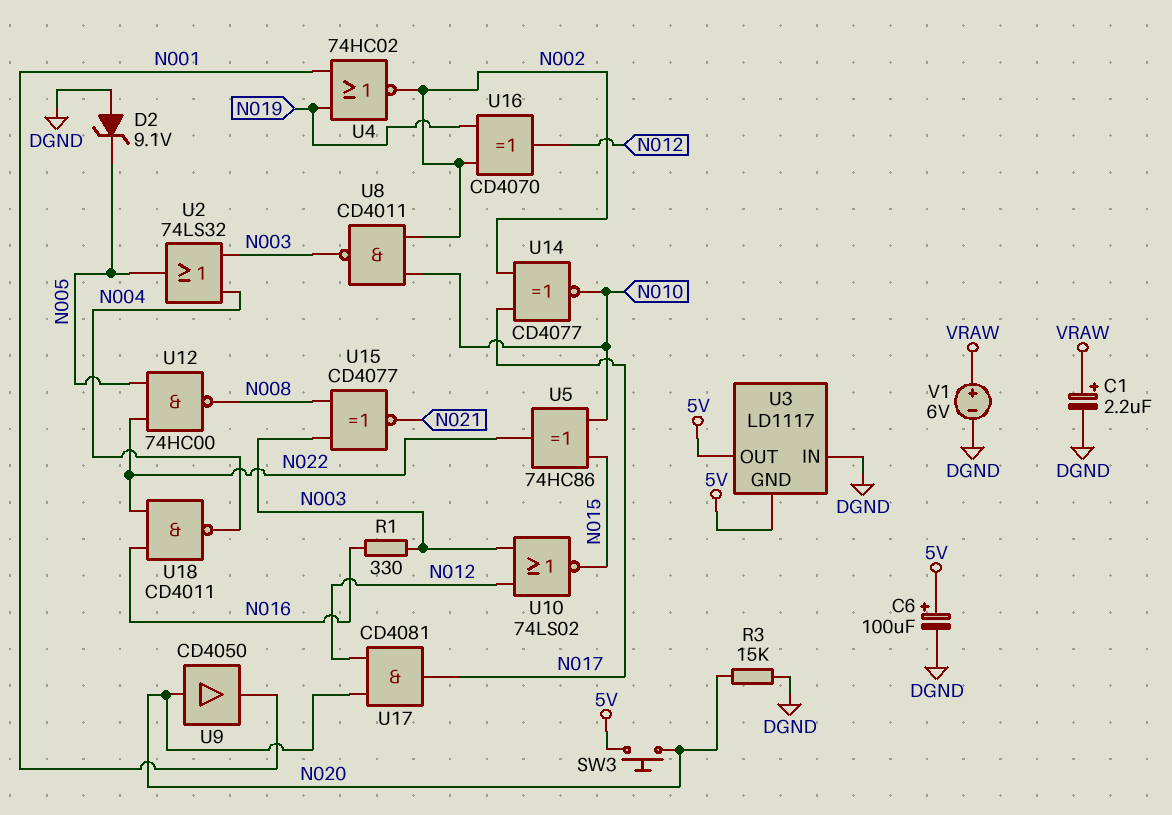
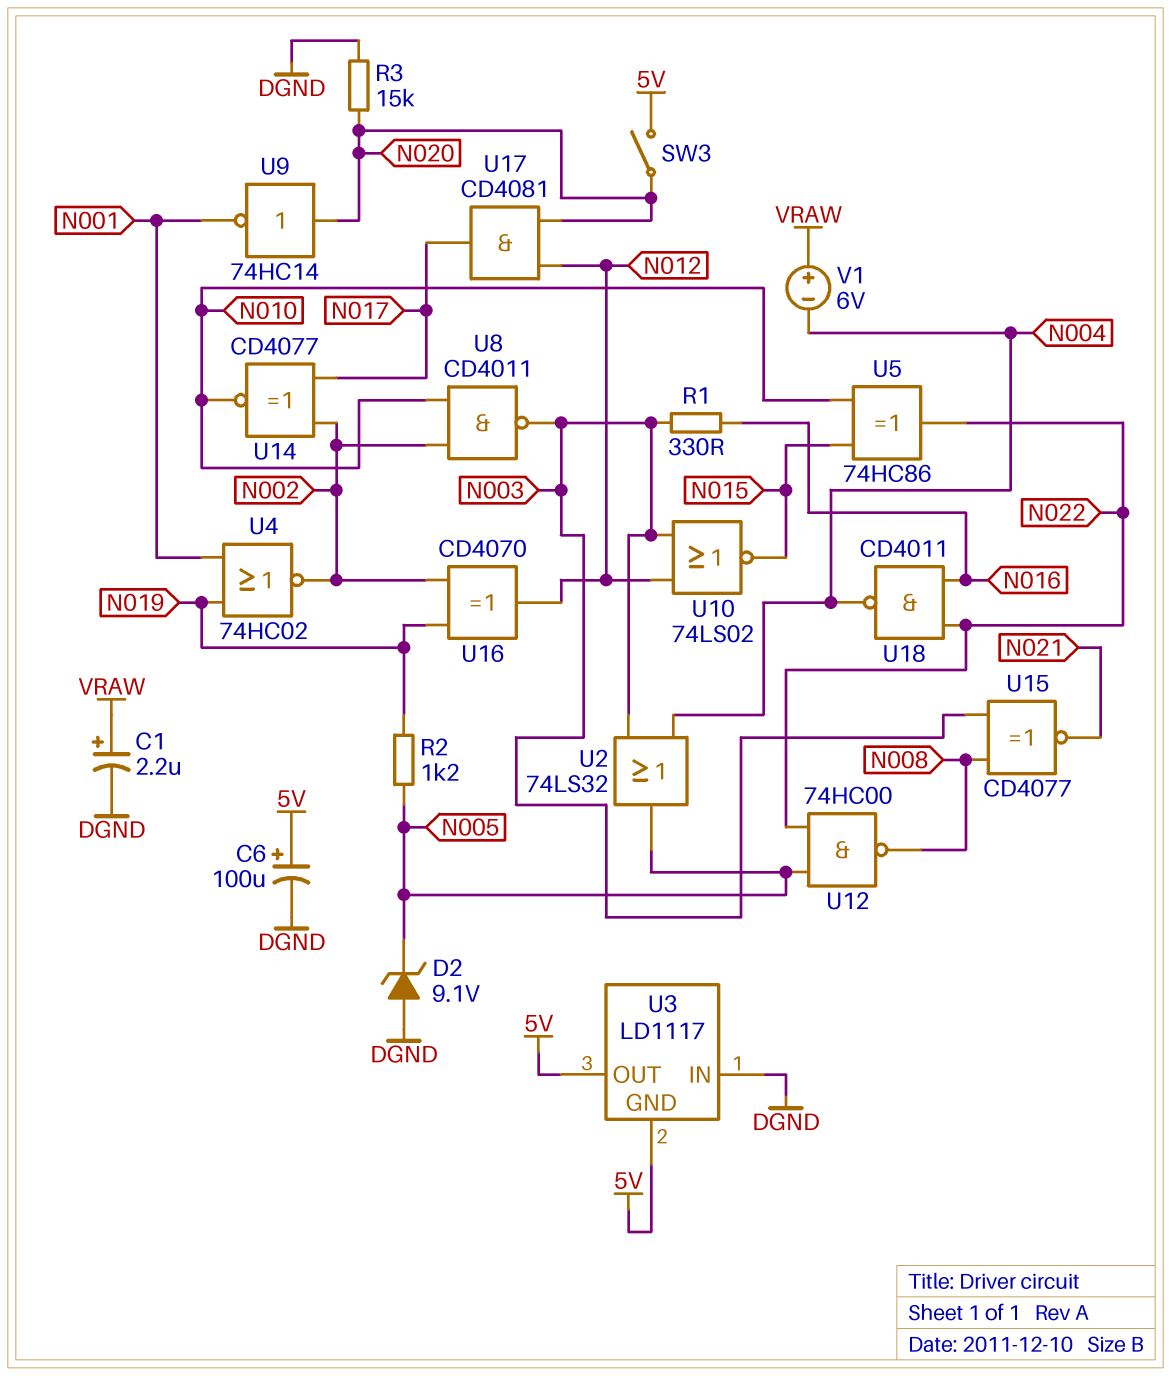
R2: none -> 1.2k (N005, N019)
SW3: button (5V, N020) -> switch (5V, N020)
U9: buffer CD4050 (in N020, out N001) -> NOT 74HC14 (in N020, out N001)
V1: 6V (plus VRAW, minus DGND) -> 6V (plus VRAW, minus N004)

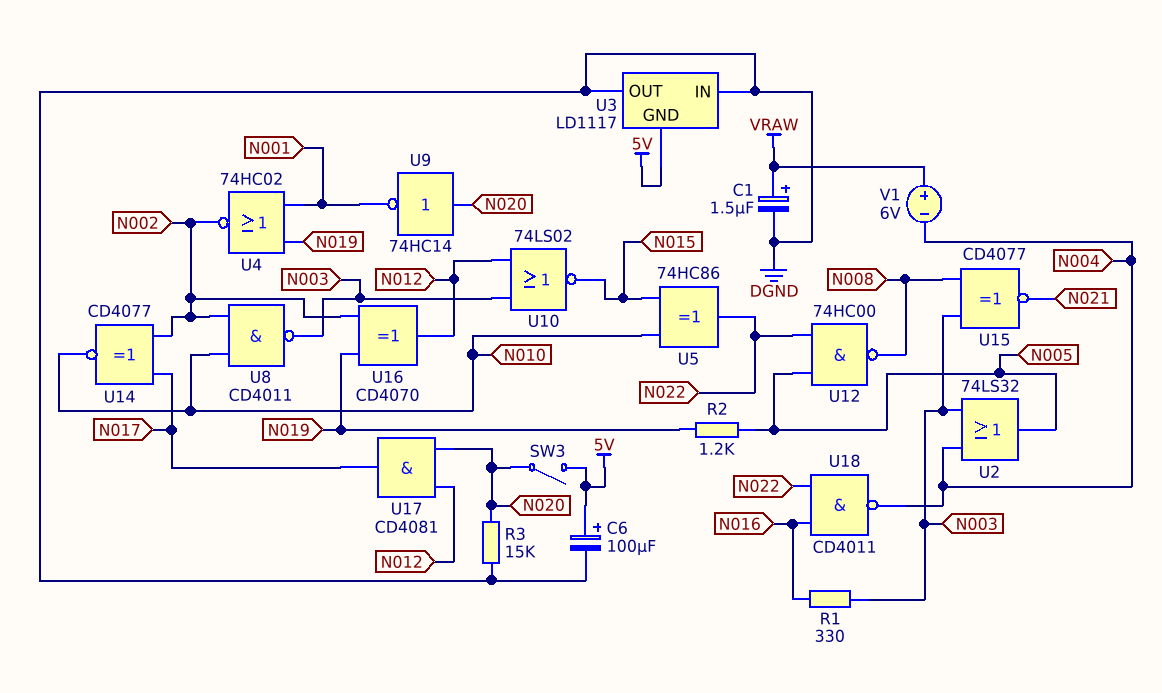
C1: 2.2uF (plus VRAW, minus DGND) -> 1.5uF (plus VRAW, minus DGND)
D2: zener 9.1V (A DGND, K N005) -> none
U3 pin OUT: 5V -> DGND

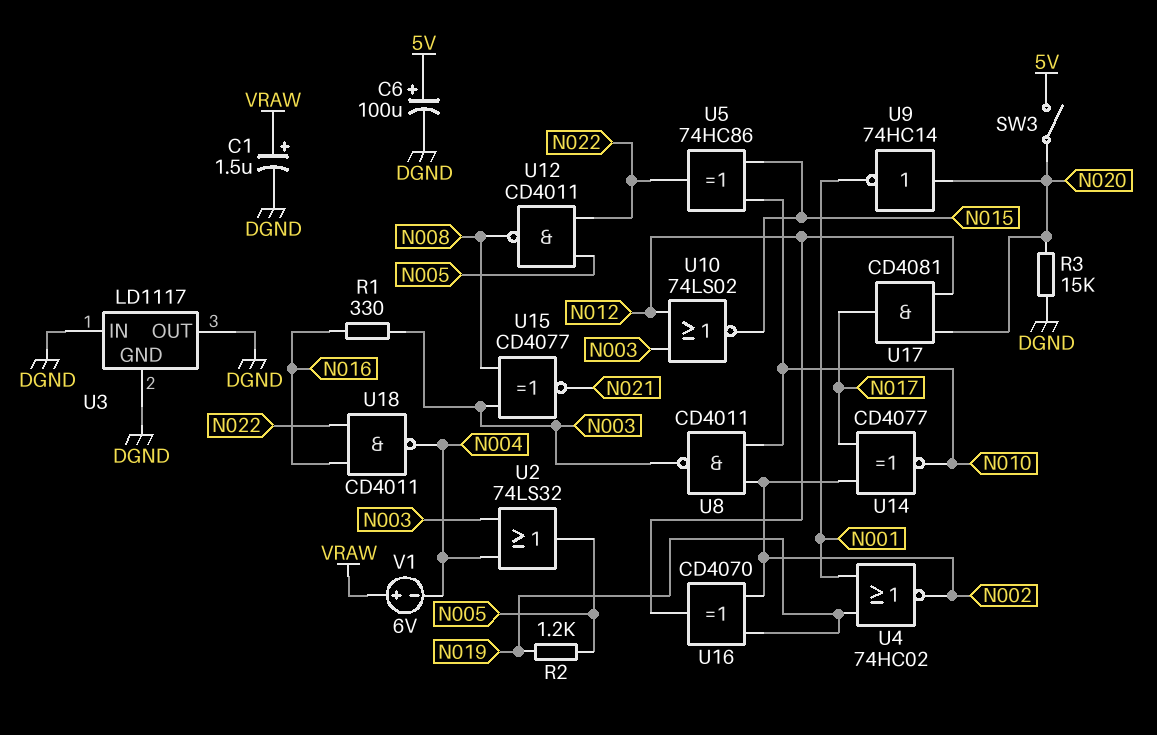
U3 pin GND: 5V -> DGND
U12: NAND 74HC00 (in N005, in N022, out N008) -> NAND CD4011 (in N005, in N022, out N008)

